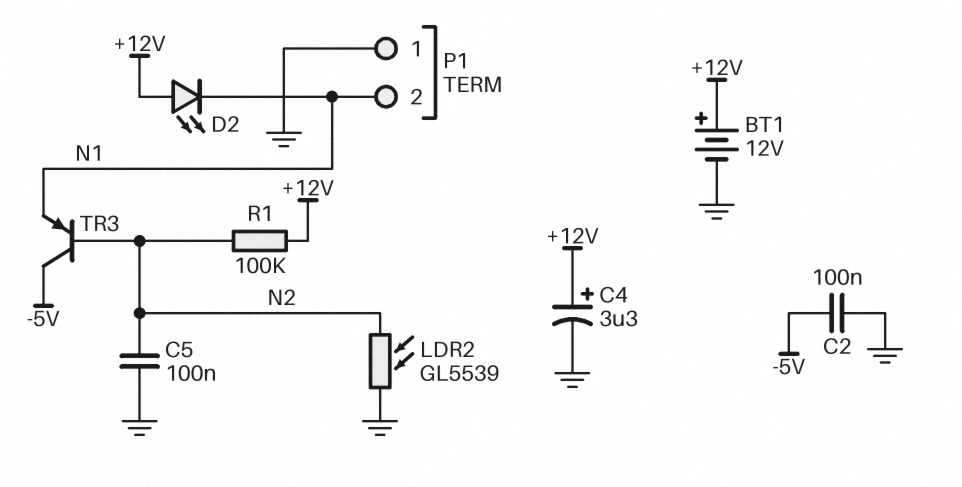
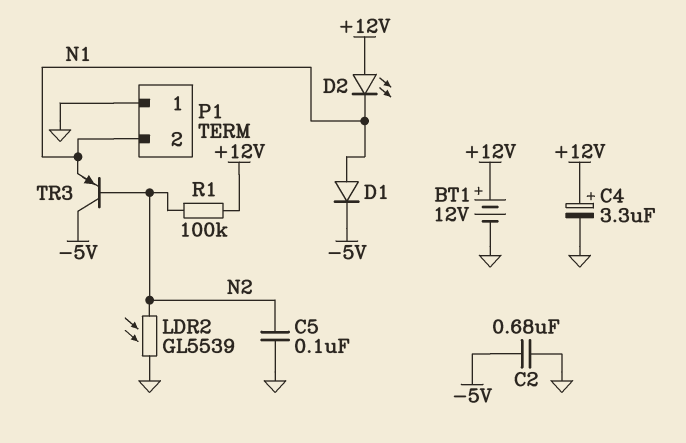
C2: 100nF (-5V, GND) -> 680nF (-5V, GND)
D1: none -> diode (A N1, K -5V)

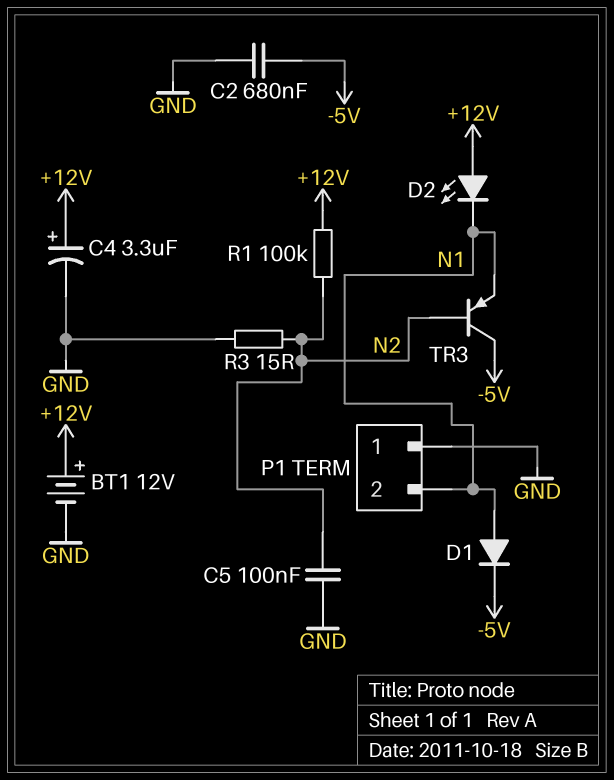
LDR2: GL5539 (GND, N2) -> none
R3: none -> 15 (GND, N2)

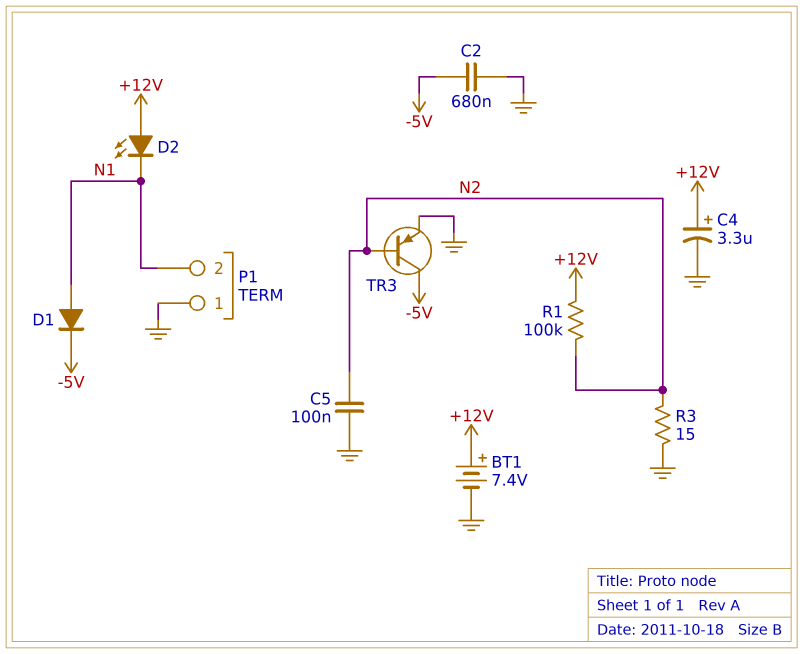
BT1: 12V (plus +12V, minus GND) -> 7.4V (plus +12V, minus GND)
TR3: PNP (B N2, C -5V, E N1) -> PNP (B N2, C -5V, E GND)

